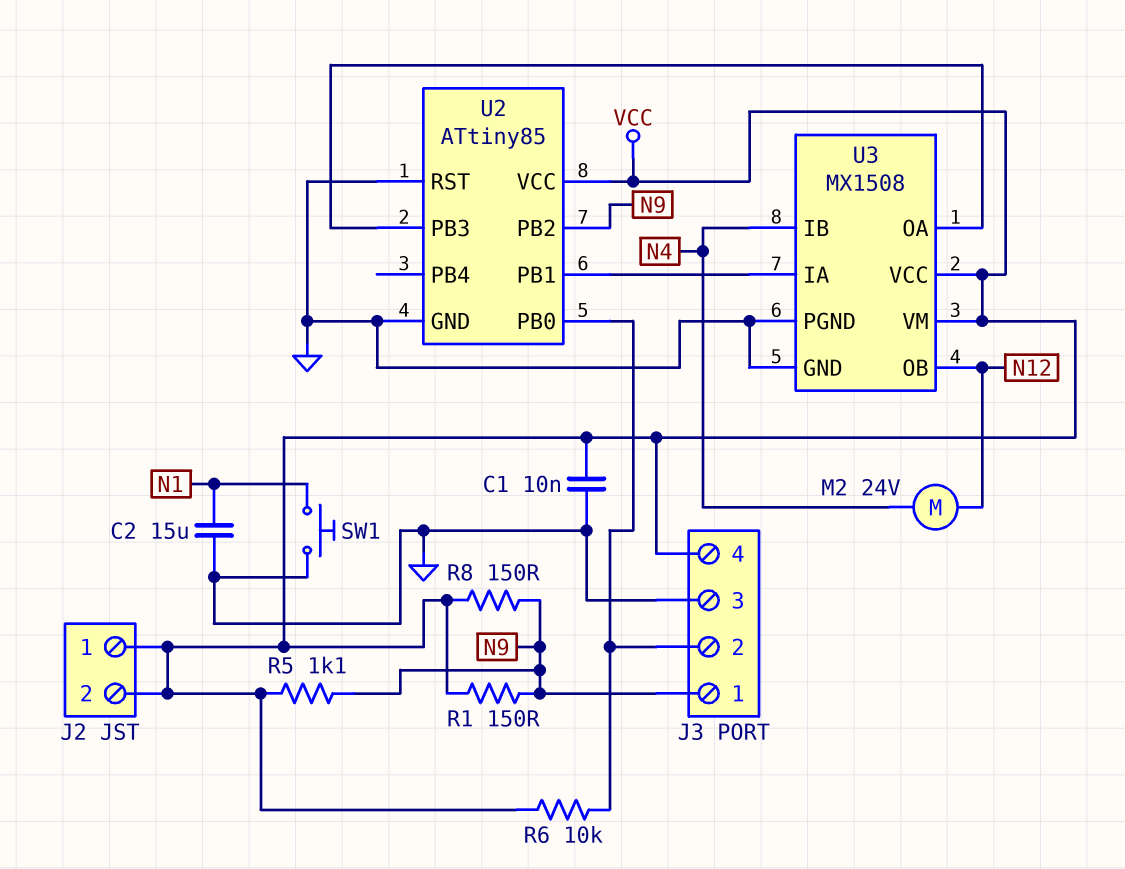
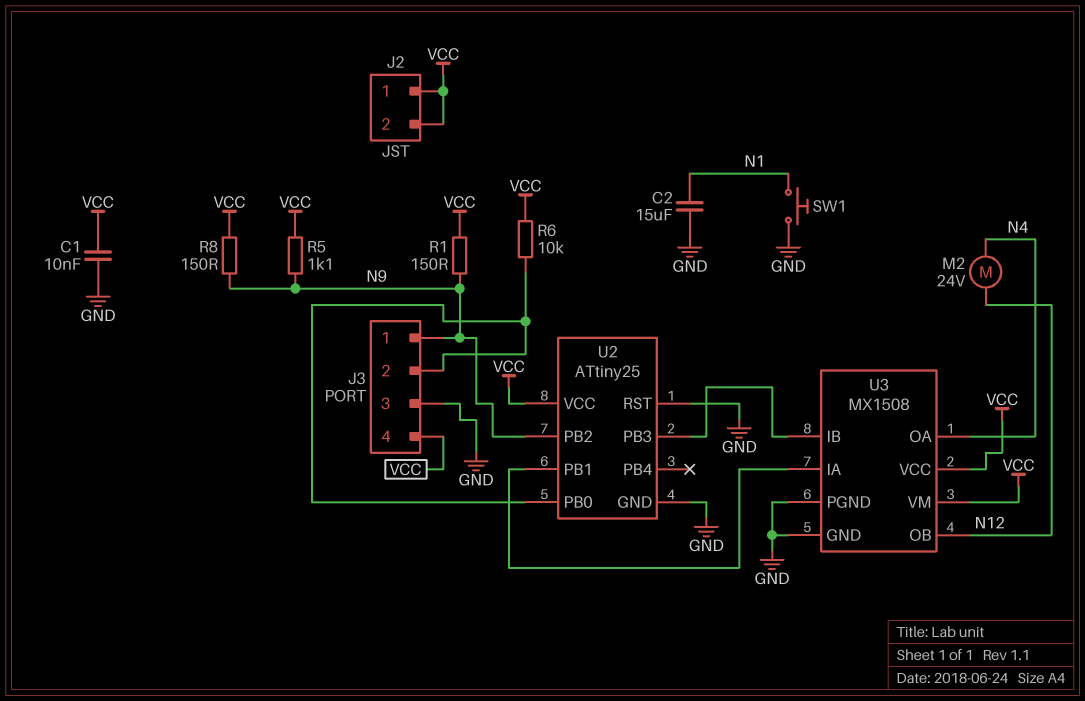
U2: ATtiny85 -> ATtiny25
U3 pin IB: N4 -> U2/PB3
U3 pin OA: U2/PB3 -> N4

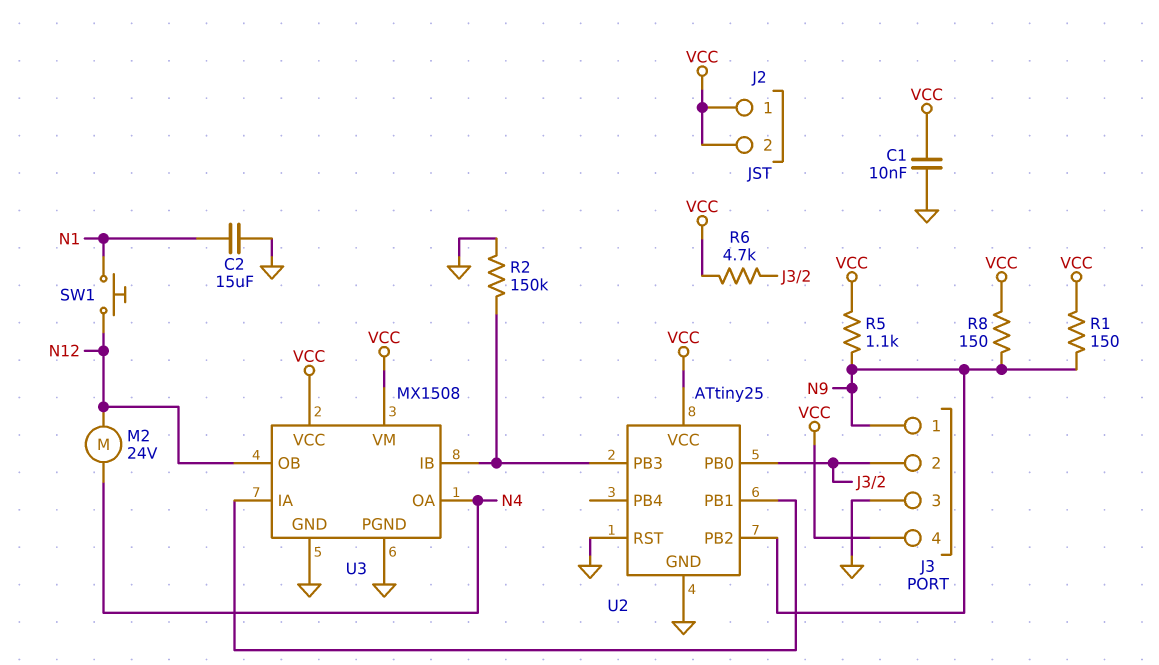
R2: none -> 150k (GND, U2/PB3)
R6: 10k (J3/2, VCC) -> 4.7k (J3/2, VCC)
SW1: button (GND, N1) -> button (N1, N12)

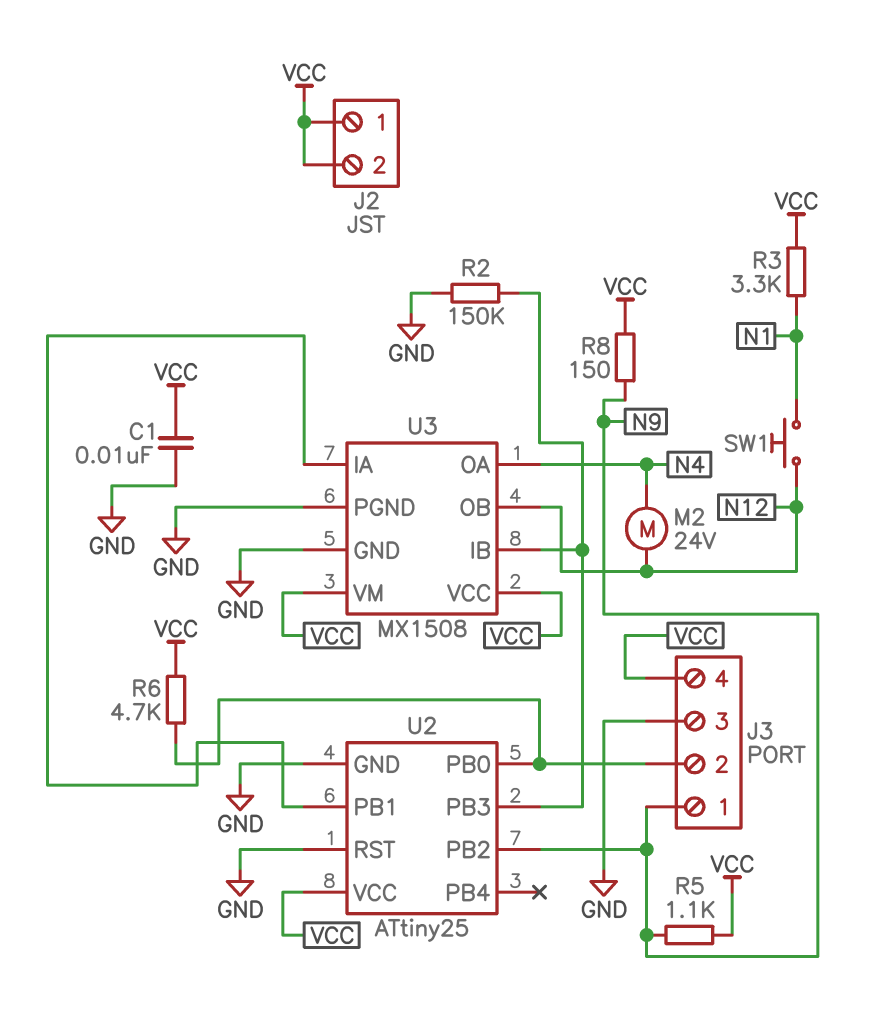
C2: 15uF (GND, N1) -> none
R1: 150 (N9, VCC) -> none
R3: none -> 3.3k (N1, VCC)

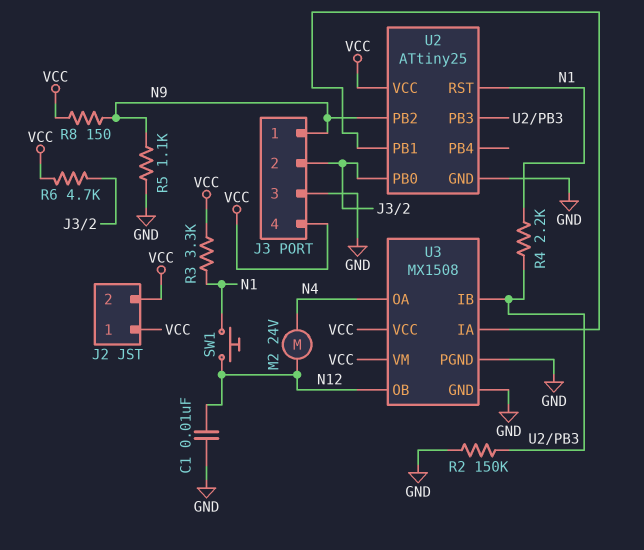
C1: 10nF (GND, VCC) -> 10nF (GND, N12)
R4: none -> 2.2k (N1, U2/PB3)
R5: 1.1k (N9, VCC) -> 1.1k (GND, N9)
U2 pin RST: GND -> N1

